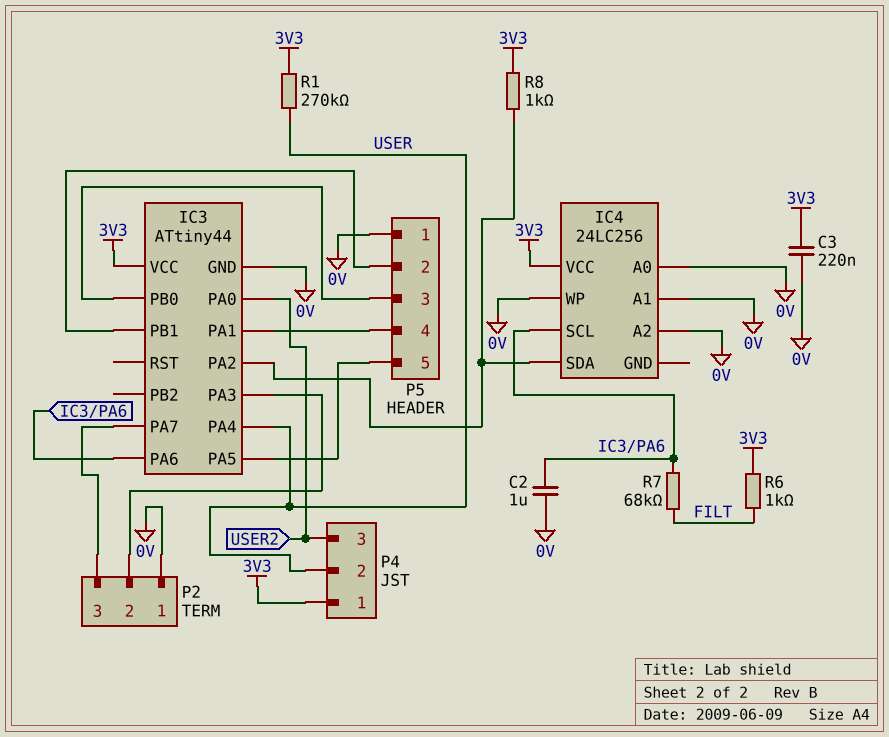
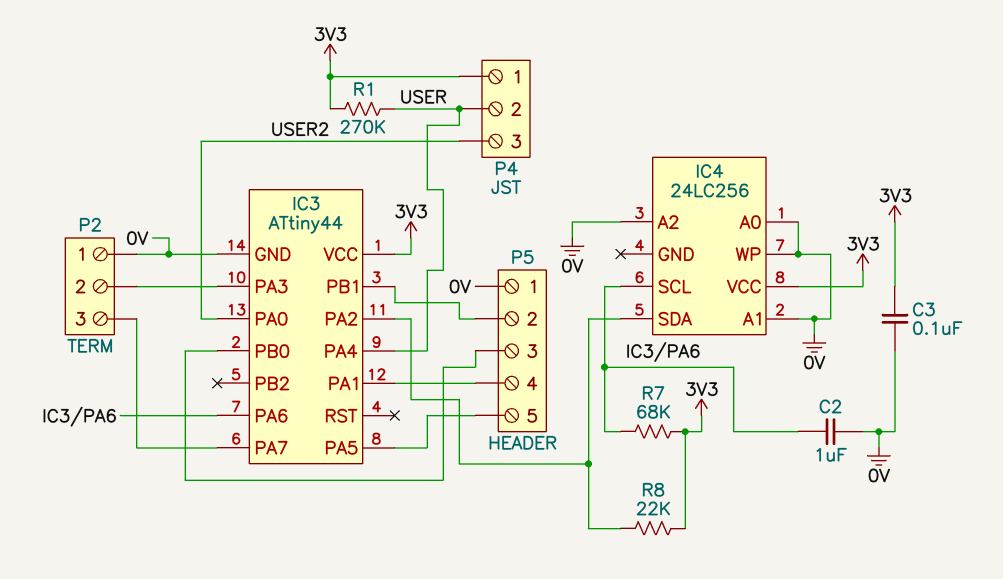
C3: 220nF (0V, 3V3) -> 100nF (0V, 3V3)
R6: 1k (3V3, FILT) -> none
R7: 68k (FILT, IC3/PA6) -> 68k (3V3, IC3/PA6)
R8: 1k (3V3, IC3/PA2) -> 22k (3V3, IC3/PA2)

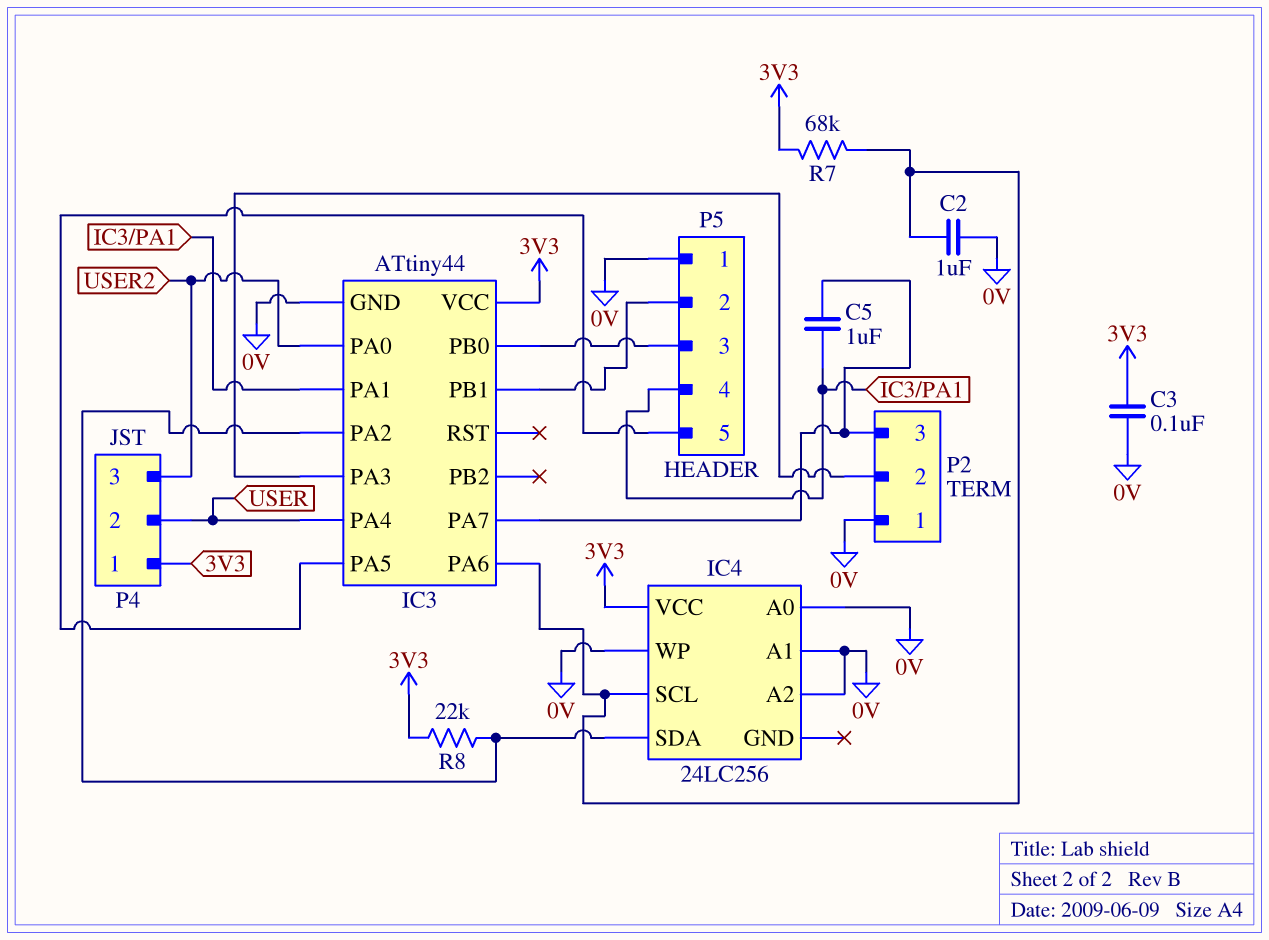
C5: none -> 1uF (IC3/PA1, IC3/PA7)
R1: 270k (3V3, USER) -> none

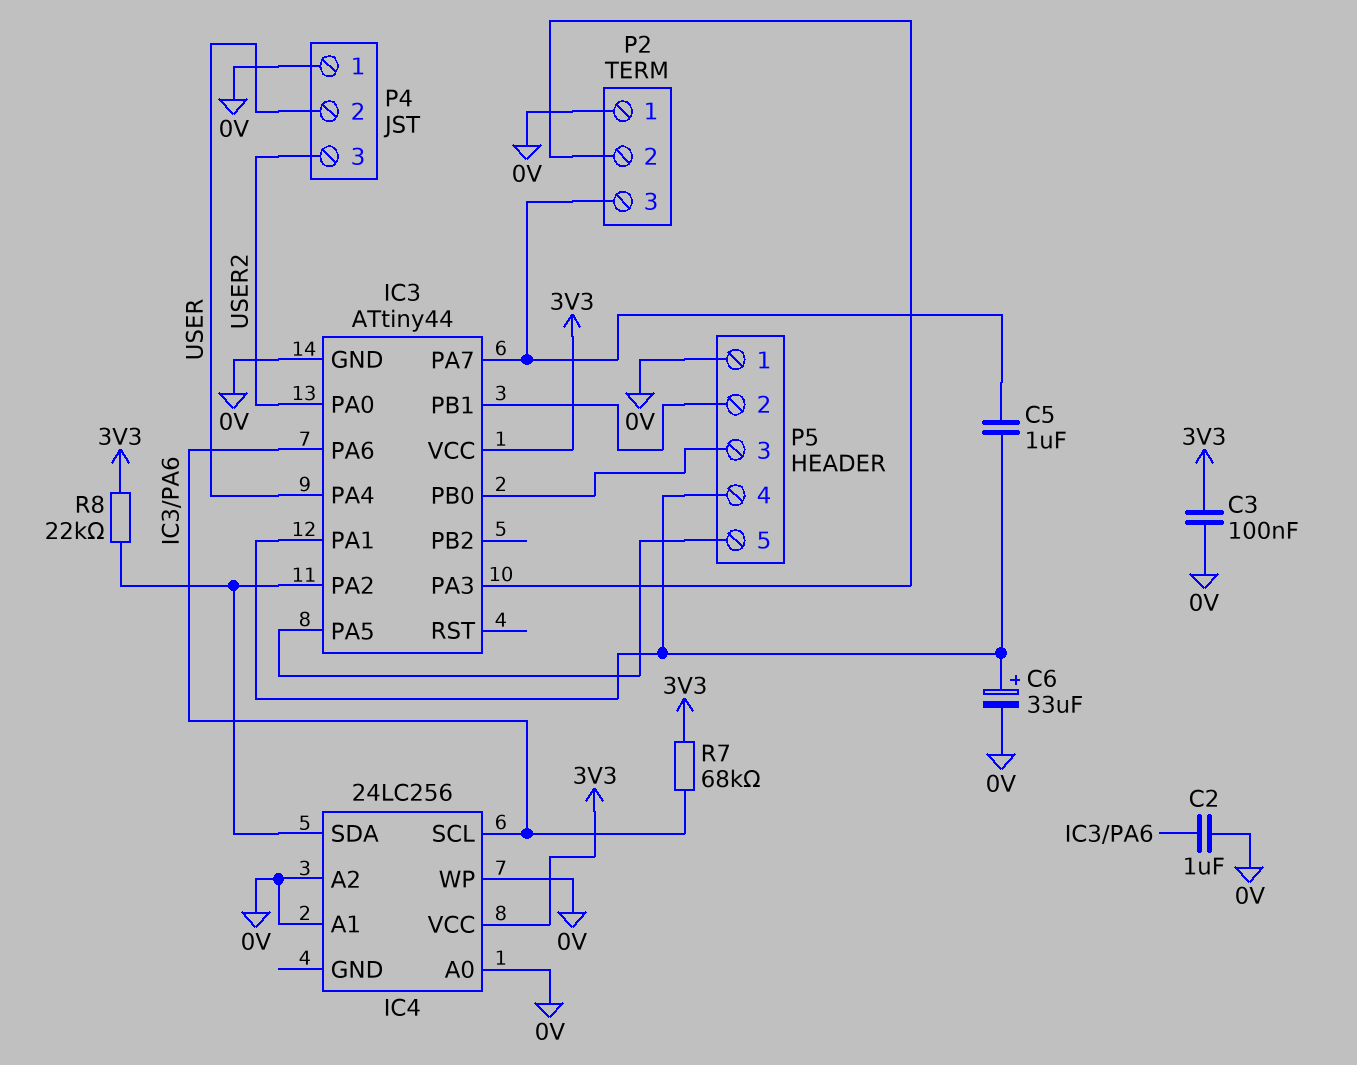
C6: none -> 33uF (plus IC3/PA1, minus 0V)
P4 pin 1: 3V3 -> 0V

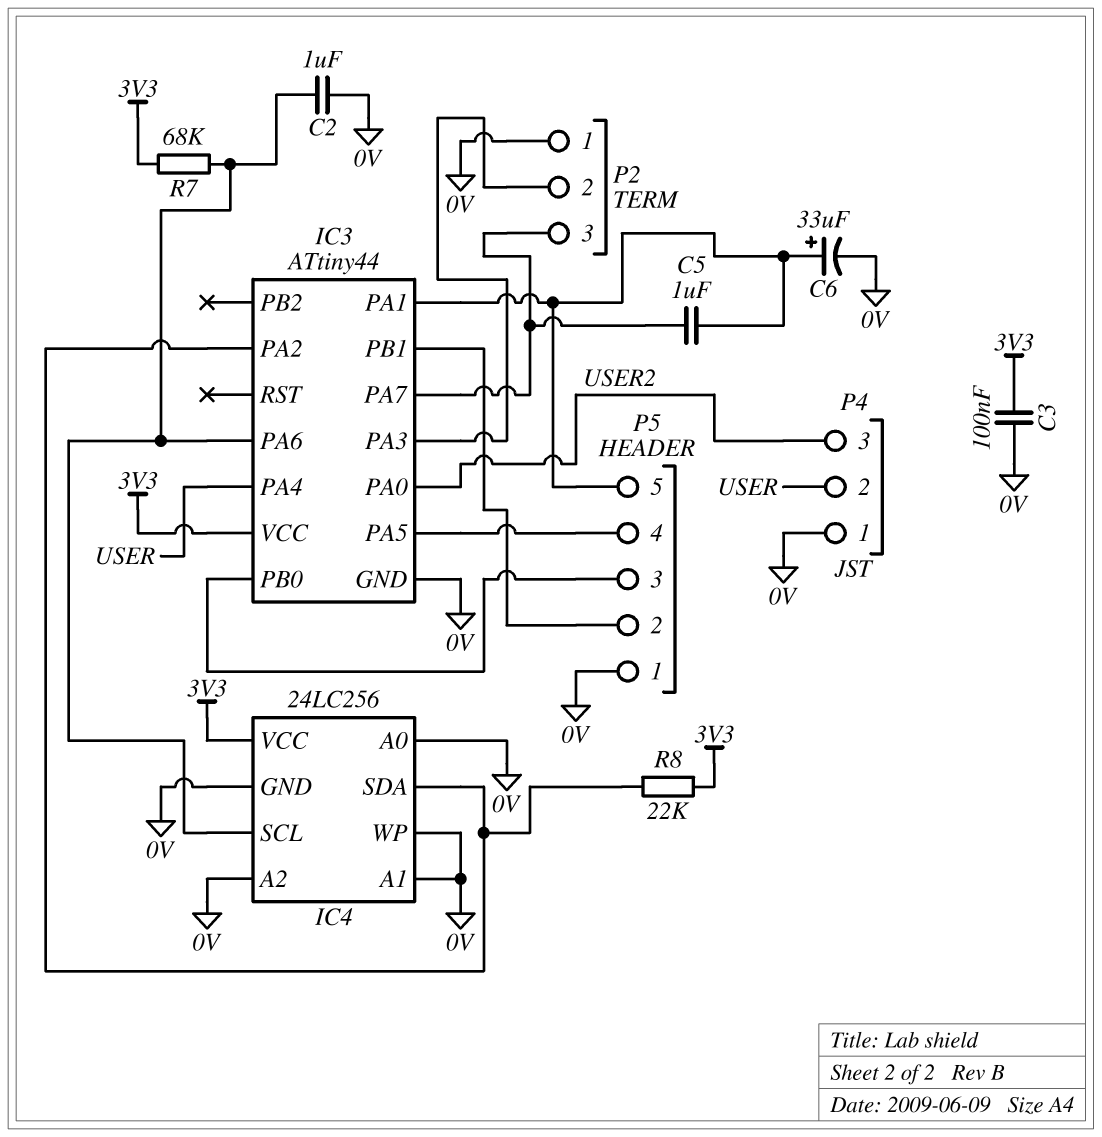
IC4 pin GND: none -> 0V
P5 pin 4: IC3/PA1 -> IC3/PA5
P5 pin 5: IC3/PA5 -> IC3/PA1

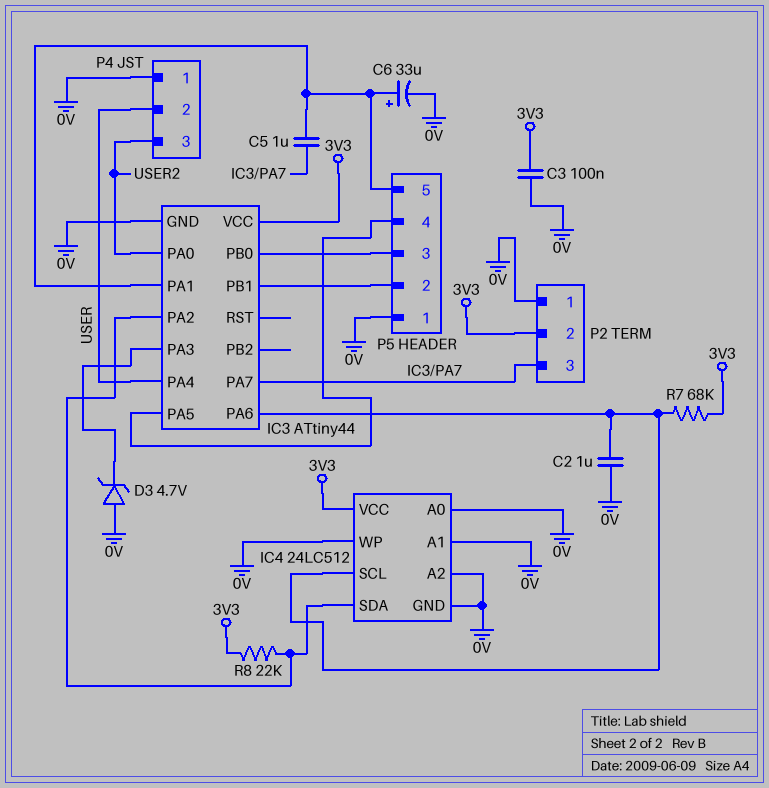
D3: none -> zener 4.7V (A 0V, K IC3/PA3)
IC4: 24LC256 -> 24LC512
P2 pin 2: IC3/PA3 -> 3V3

